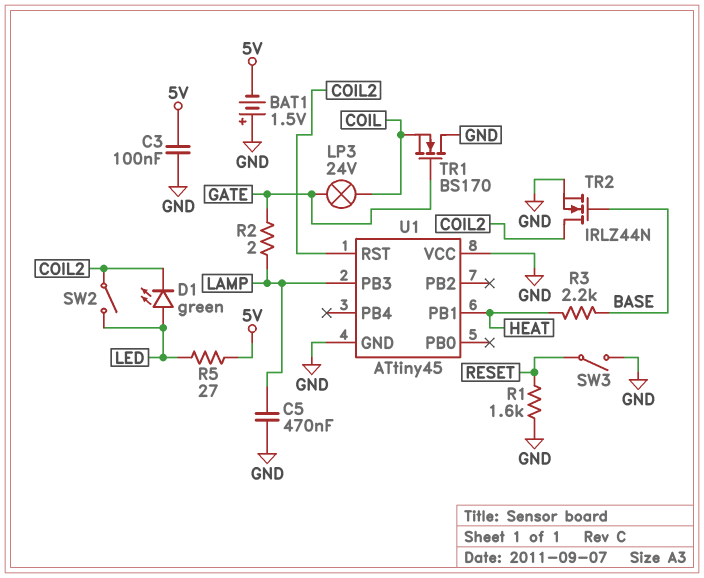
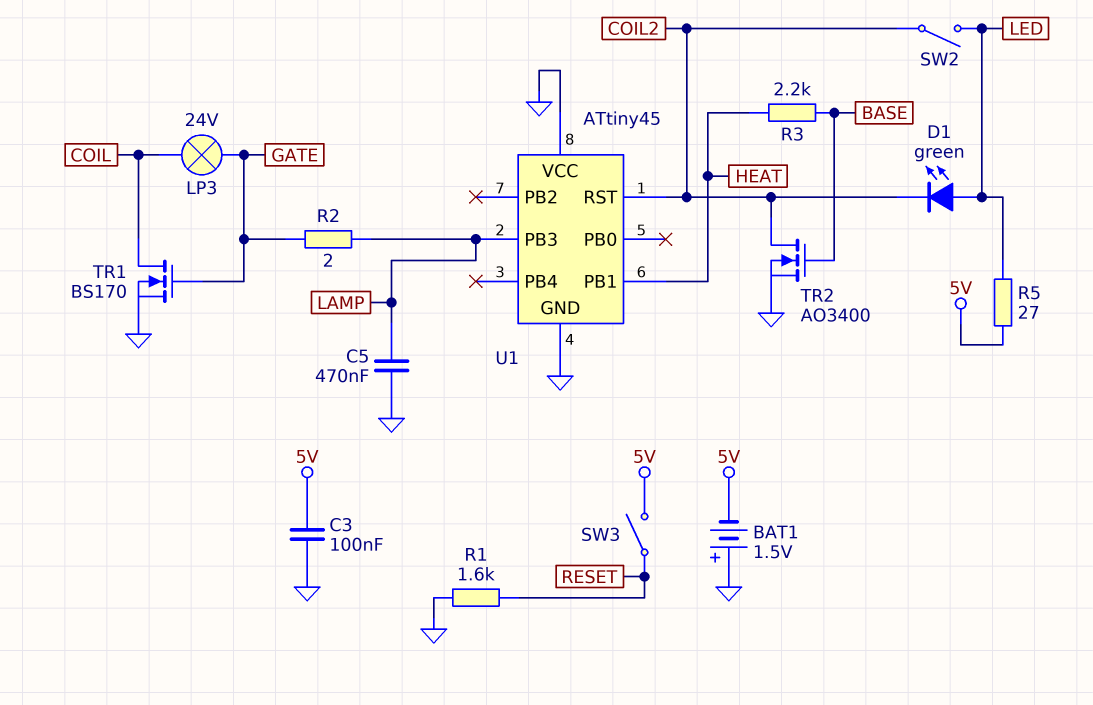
SW3: switch (GND, RESET) -> switch (5V, RESET)
TR1: NMOS BS170 (G GATE, D GND, S COIL) -> NMOS BS170 (G GATE, D COIL, S GND)
TR2: NMOS IRLZ44N (G BASE, D COIL2, S GND) -> NMOS AO3400 (G BASE, D COIL2, S GND)

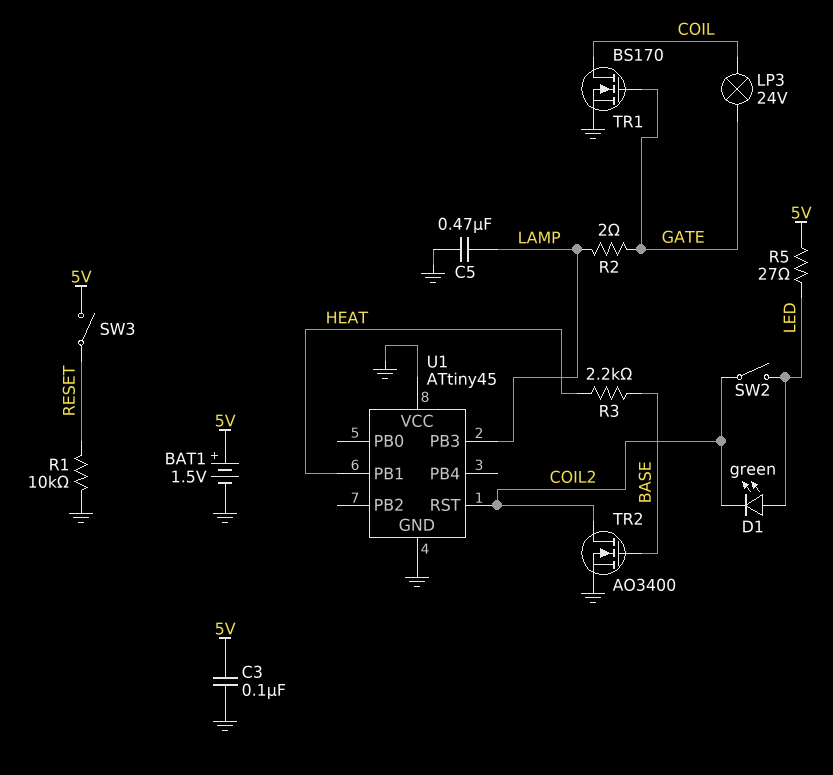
BAT1: 1.5V (plus GND, minus 5V) -> 1.5V (plus 5V, minus GND)
R1: 1.6k (GND, RESET) -> 10k (GND, RESET)

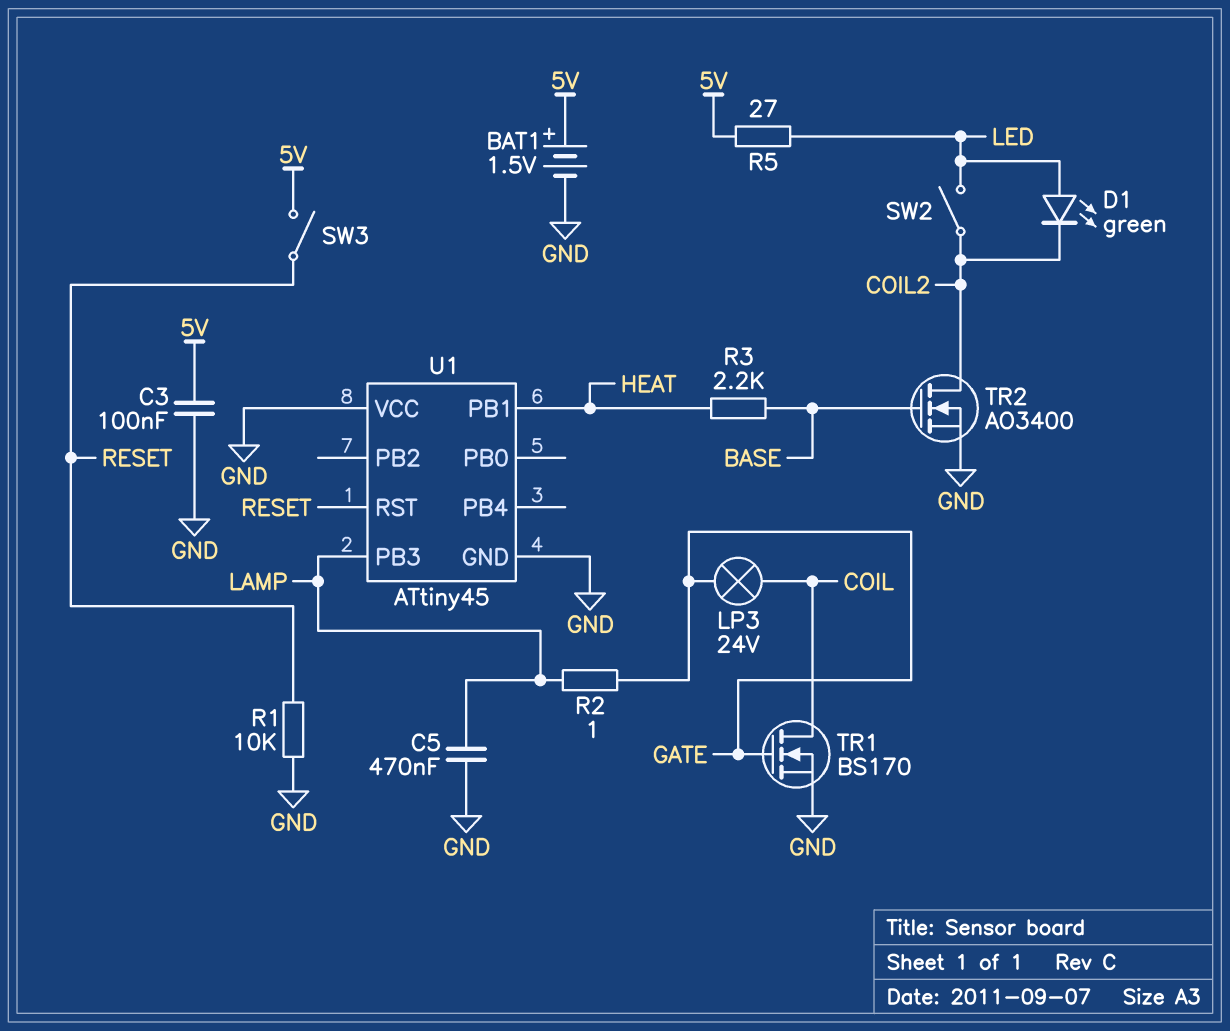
R2: 2 (GATE, LAMP) -> 1 (GATE, LAMP)
U1 pin RST: COIL2 -> RESET

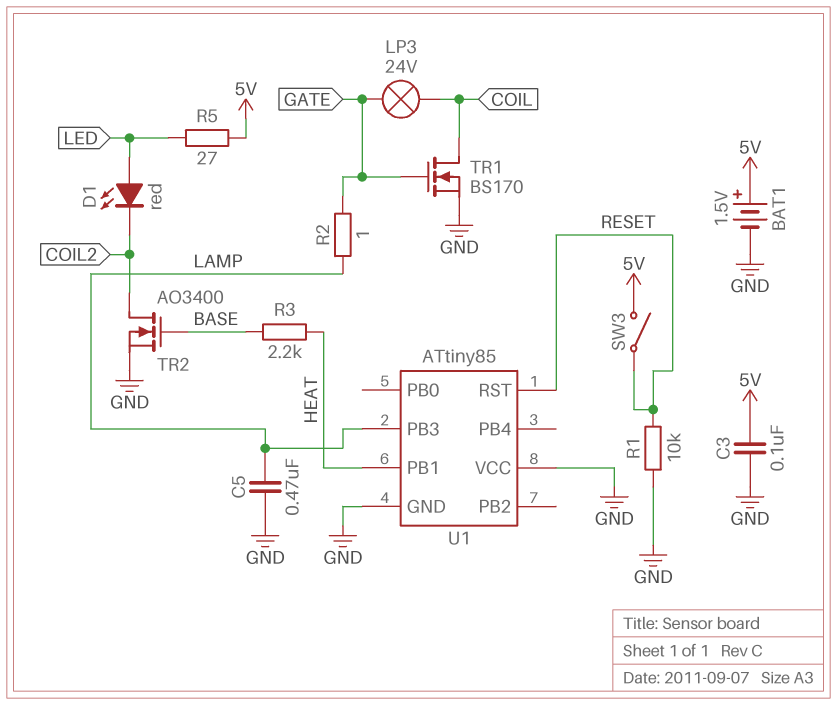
D1: LED green (A LED, K COIL2) -> LED red (A LED, K COIL2)
SW2: switch (COIL2, LED) -> none
U1: ATtiny45 -> ATtiny85

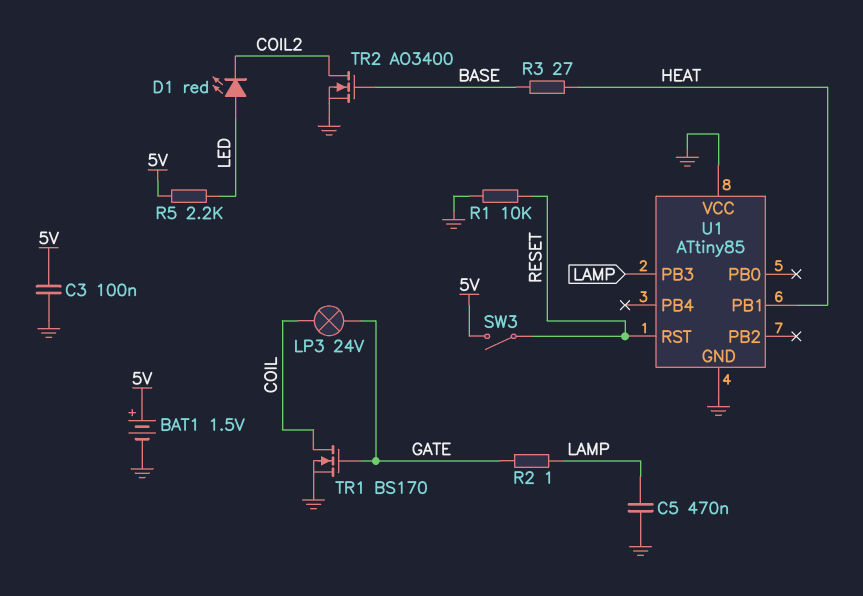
R3: 2.2k (BASE, HEAT) -> 27 (BASE, HEAT)
R5: 27 (5V, LED) -> 2.2k (5V, LED)

